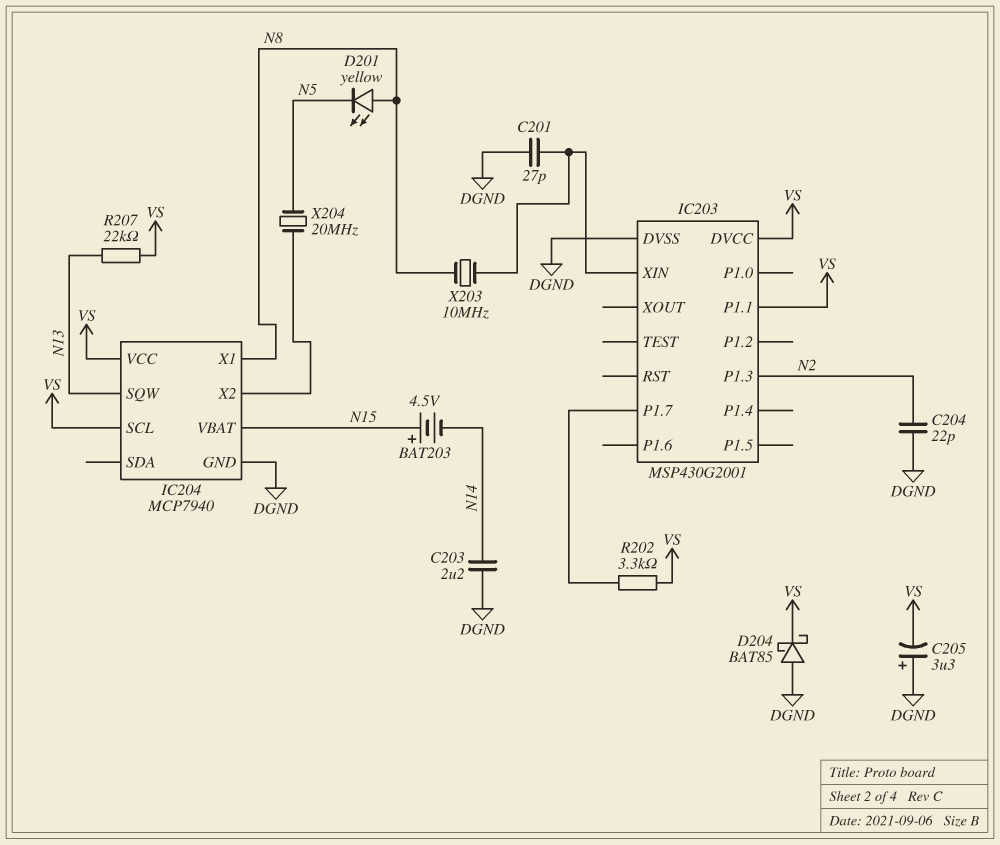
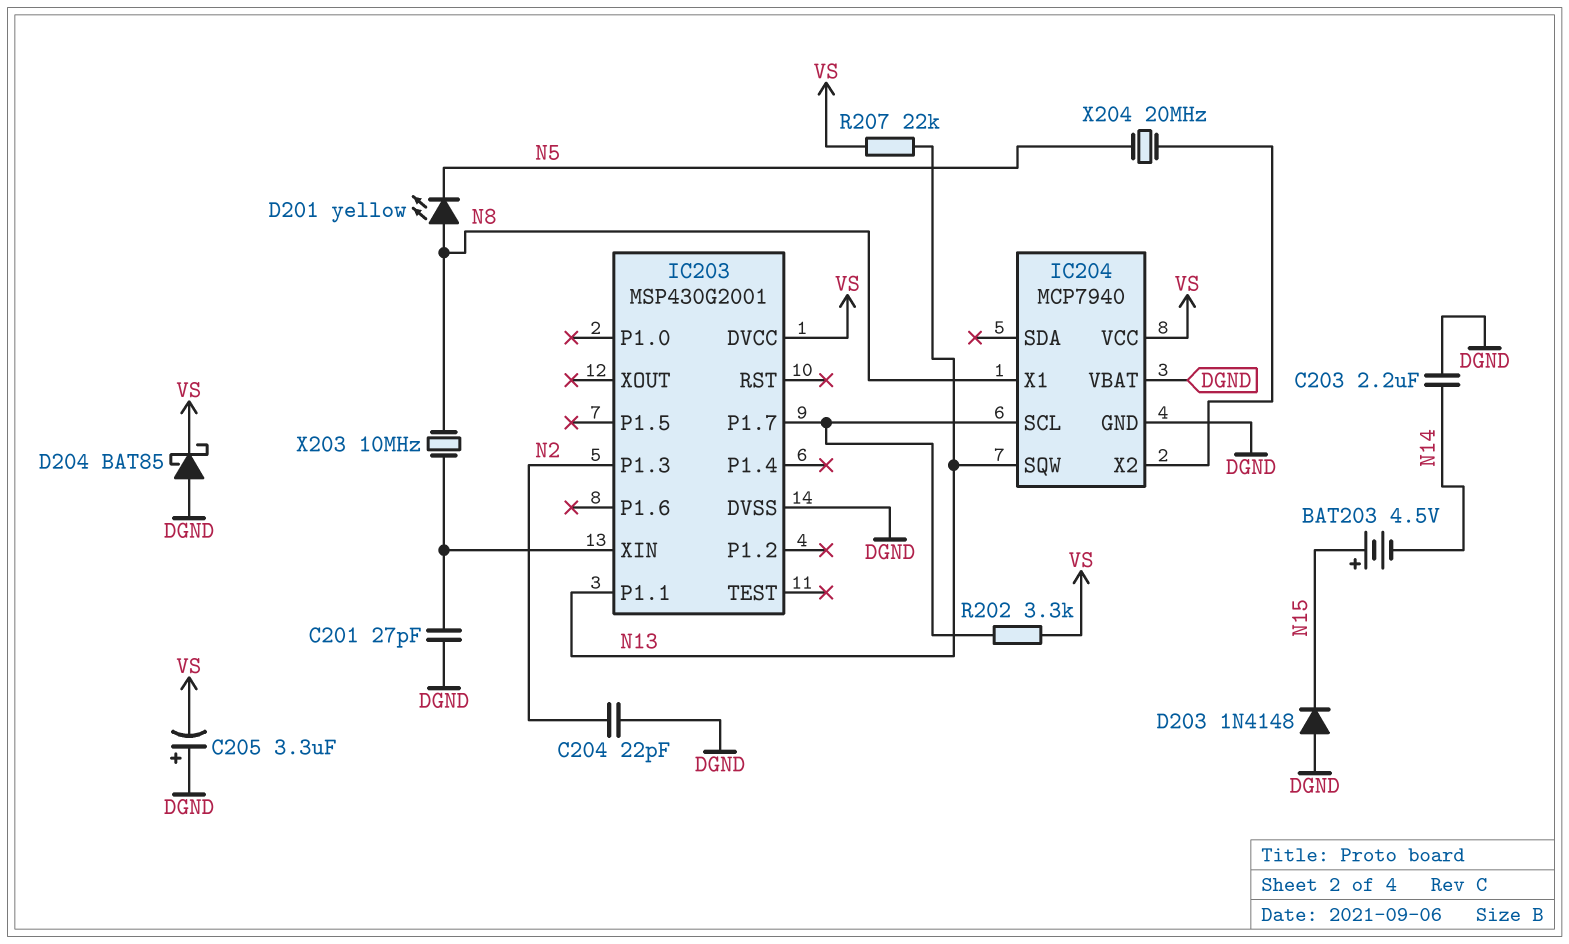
D203: none -> diode 1N4148 (A DGND, K N15)
IC203 pin P1.1: VS -> N13
IC204 pin SCL: VS -> IC203/P1.7
IC204 pin VBAT: N15 -> DGND

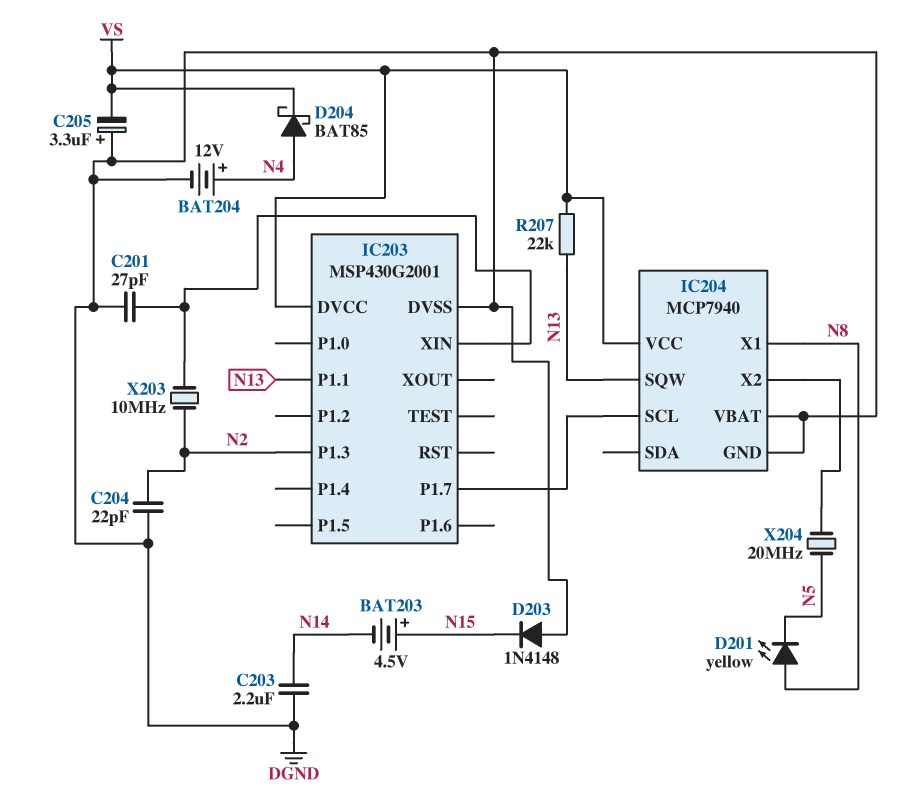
BAT204: none -> 12V (plus N4, minus DGND)
D204: schottky BAT85 (A DGND, K VS) -> schottky BAT85 (A N4, K VS)
R202: 3.3k (IC203/P1.7, VS) -> none
X203: 10MHz (IC203/XIN, N8) -> 10MHz (IC203/XIN, N2)

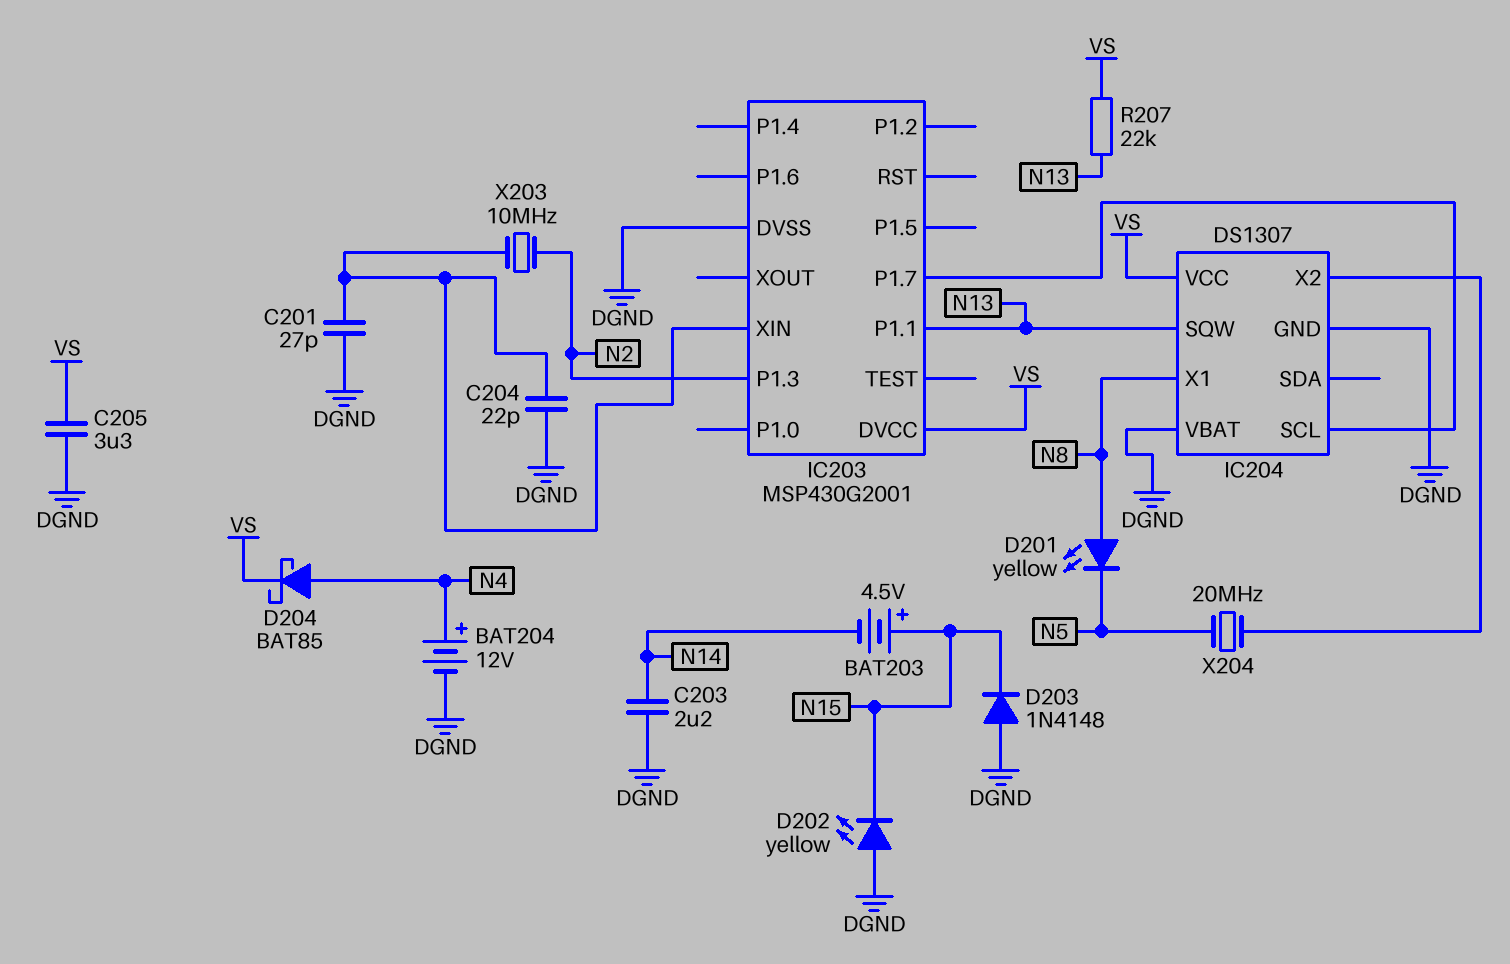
C204: 22pF (DGND, N2) -> 22pF (DGND, IC203/XIN)
C205: 3.3uF (plus DGND, minus VS) -> 3.3uF (DGND, VS)
D202: none -> LED yellow (A DGND, K N15)
IC204: MCP7940 -> DS1307

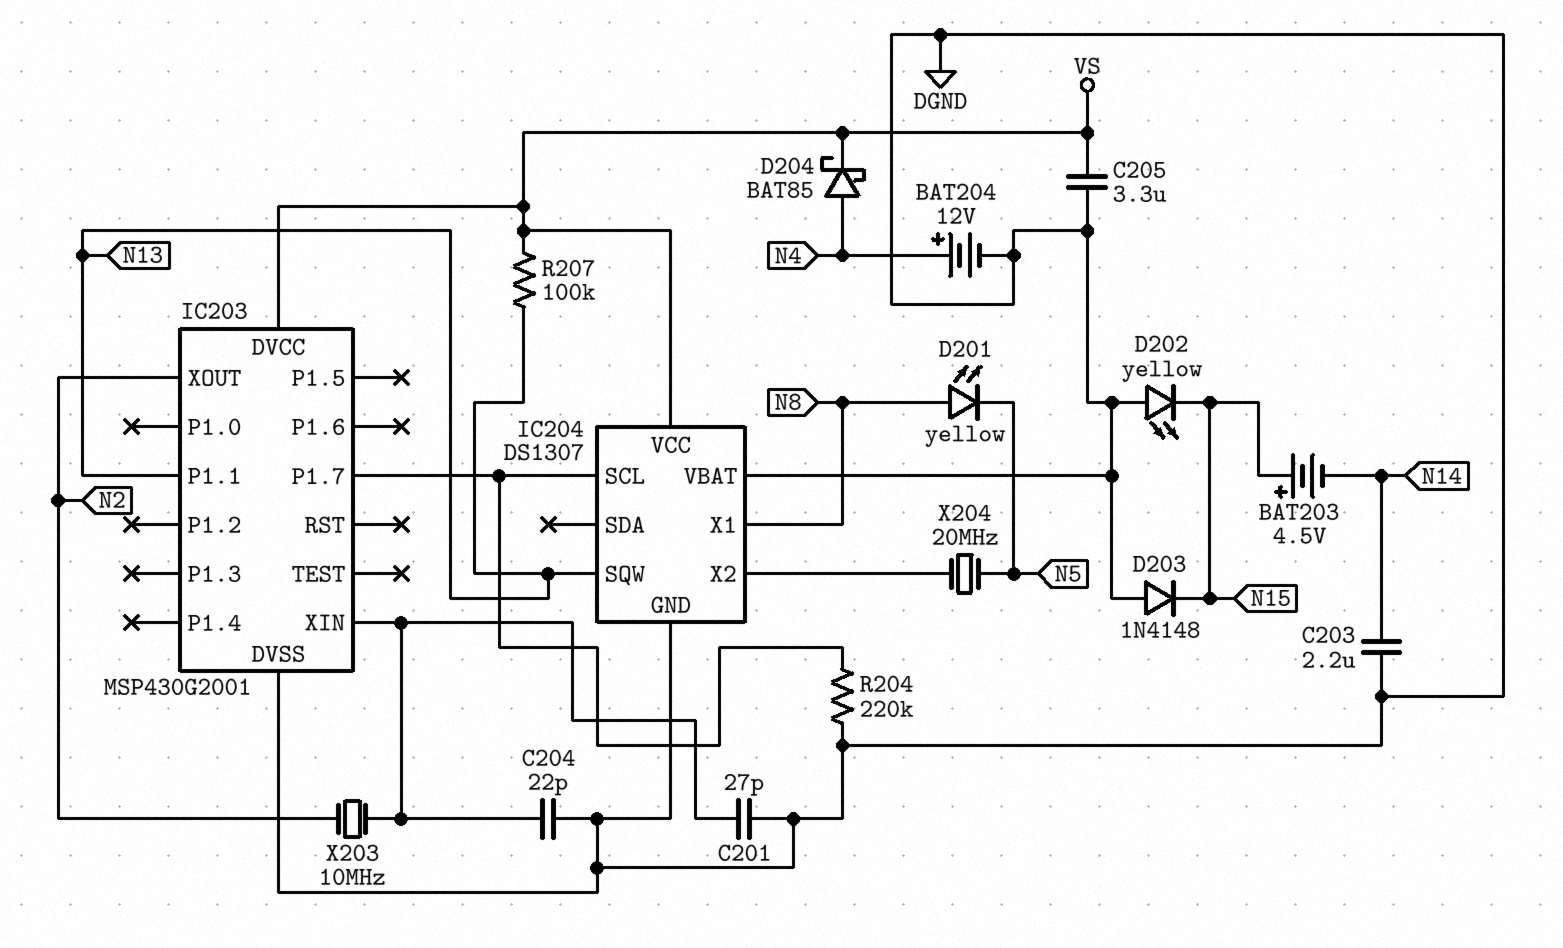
IC203 pin P1.3: N2 -> none
IC203 pin XOUT: none -> N2
R204: none -> 220k (DGND, IC203/P1.7)
R207: 22k (N13, VS) -> 100k (N13, VS)

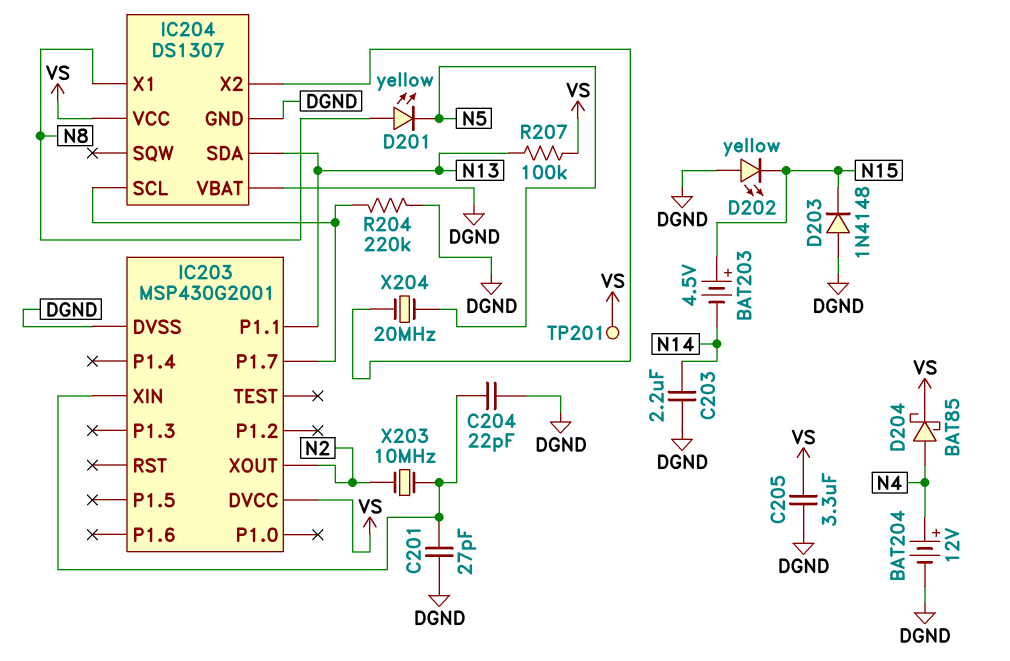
IC204 pin SDA: none -> N13
IC204 pin SQW: N13 -> none
TP201: none -> test point (VS)

